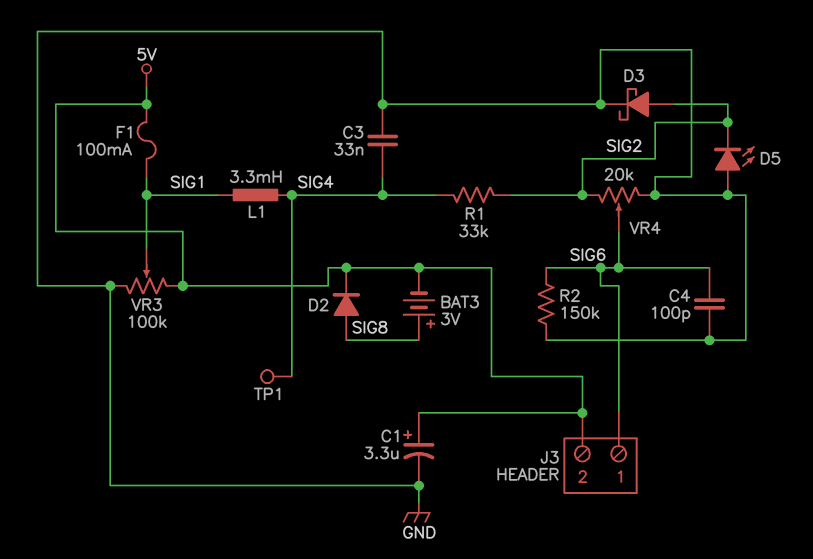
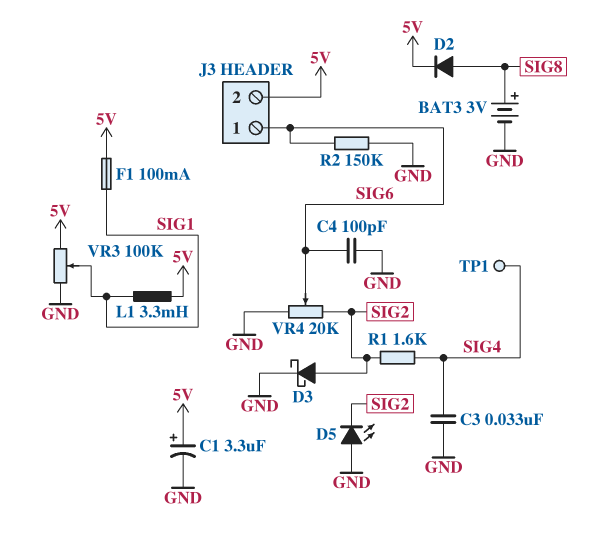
BAT3: 3V (plus SIG8, minus 5V) -> 3V (plus SIG8, minus GND)
L1: 3.3mH (SIG1, SIG4) -> 3.3mH (5V, SIG1)
R1: 33k (SIG2, SIG4) -> 1.6k (SIG2, SIG4)

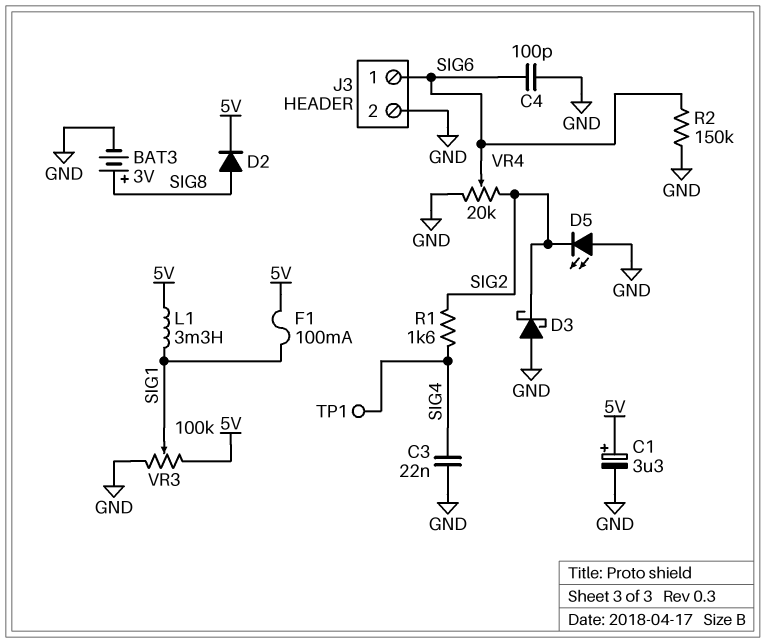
C3: 33nF (GND, SIG4) -> 22nF (GND, SIG4)
D3: schottky (A SIG2, K GND) -> schottky (A GND, K SIG2)
J3 pin 2: 5V -> GND

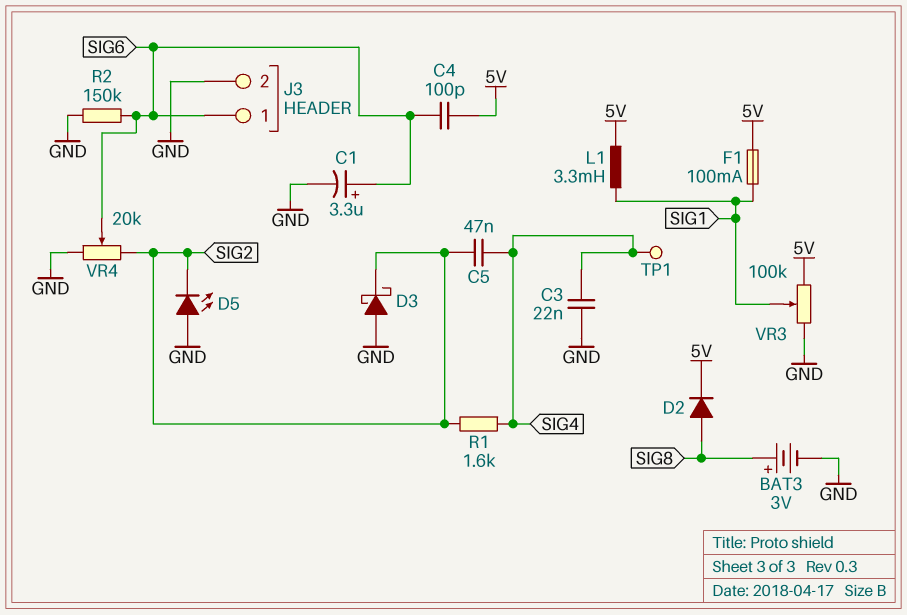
C1: 3.3uF (plus 5V, minus GND) -> 3.3uF (plus SIG6, minus GND)
C4: 100pF (GND, SIG6) -> 100pF (5V, SIG6)
C5: none -> 47nF (SIG2, SIG4)

